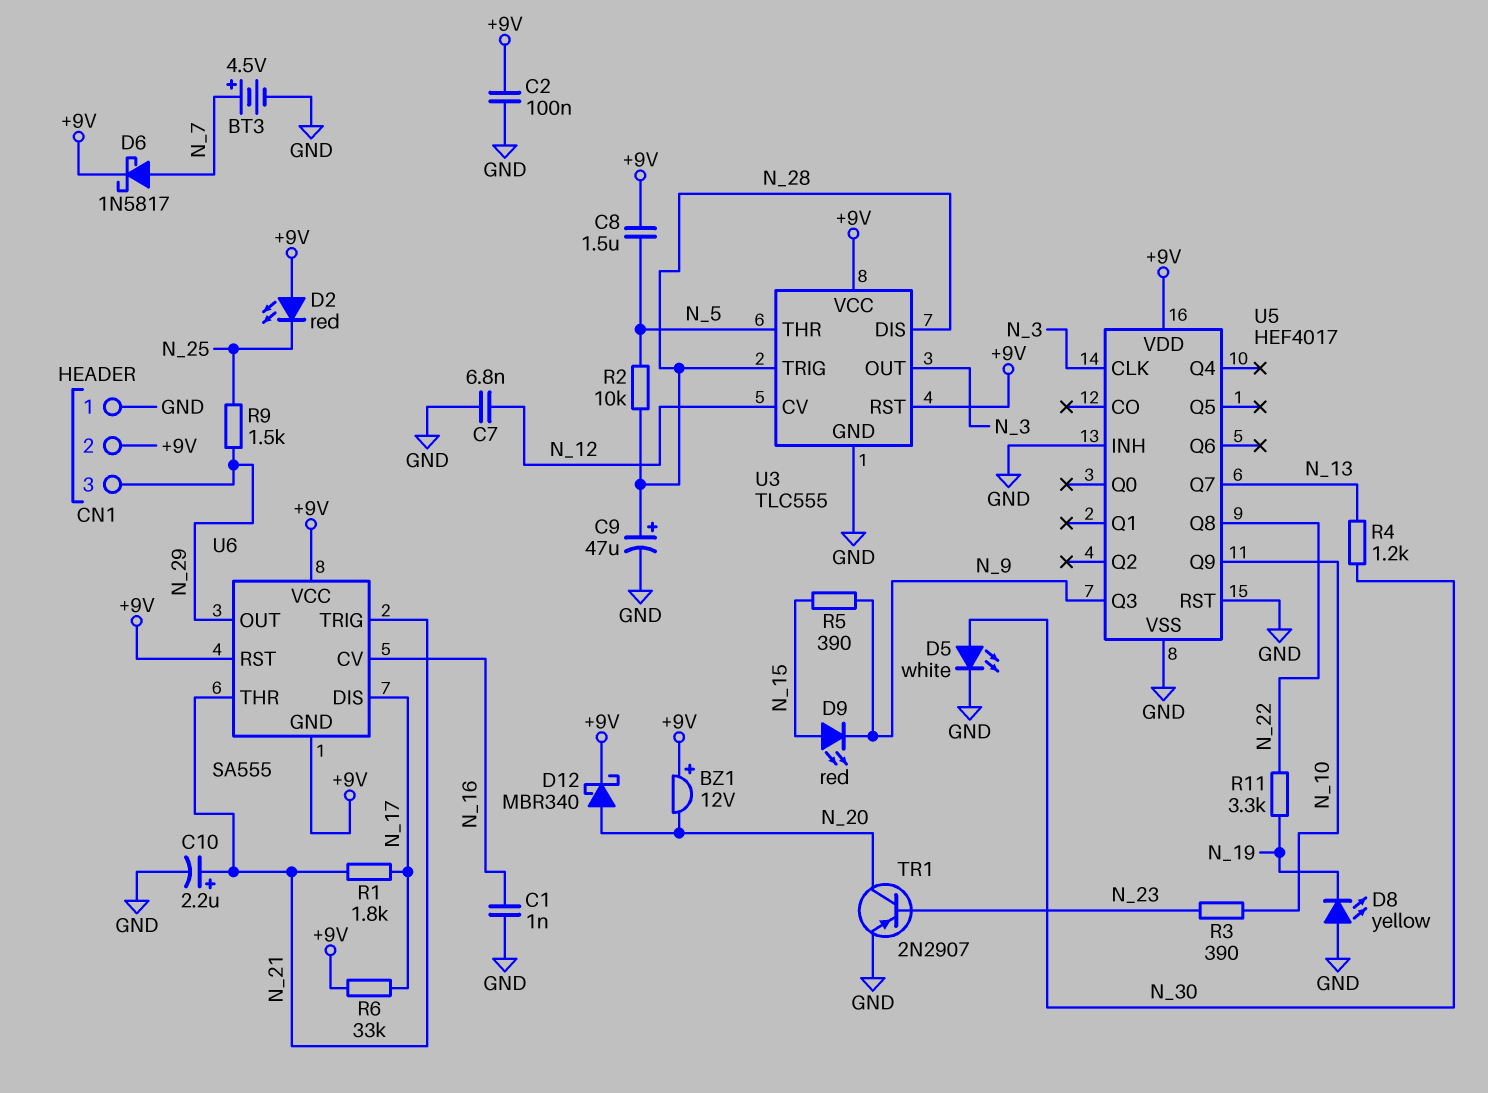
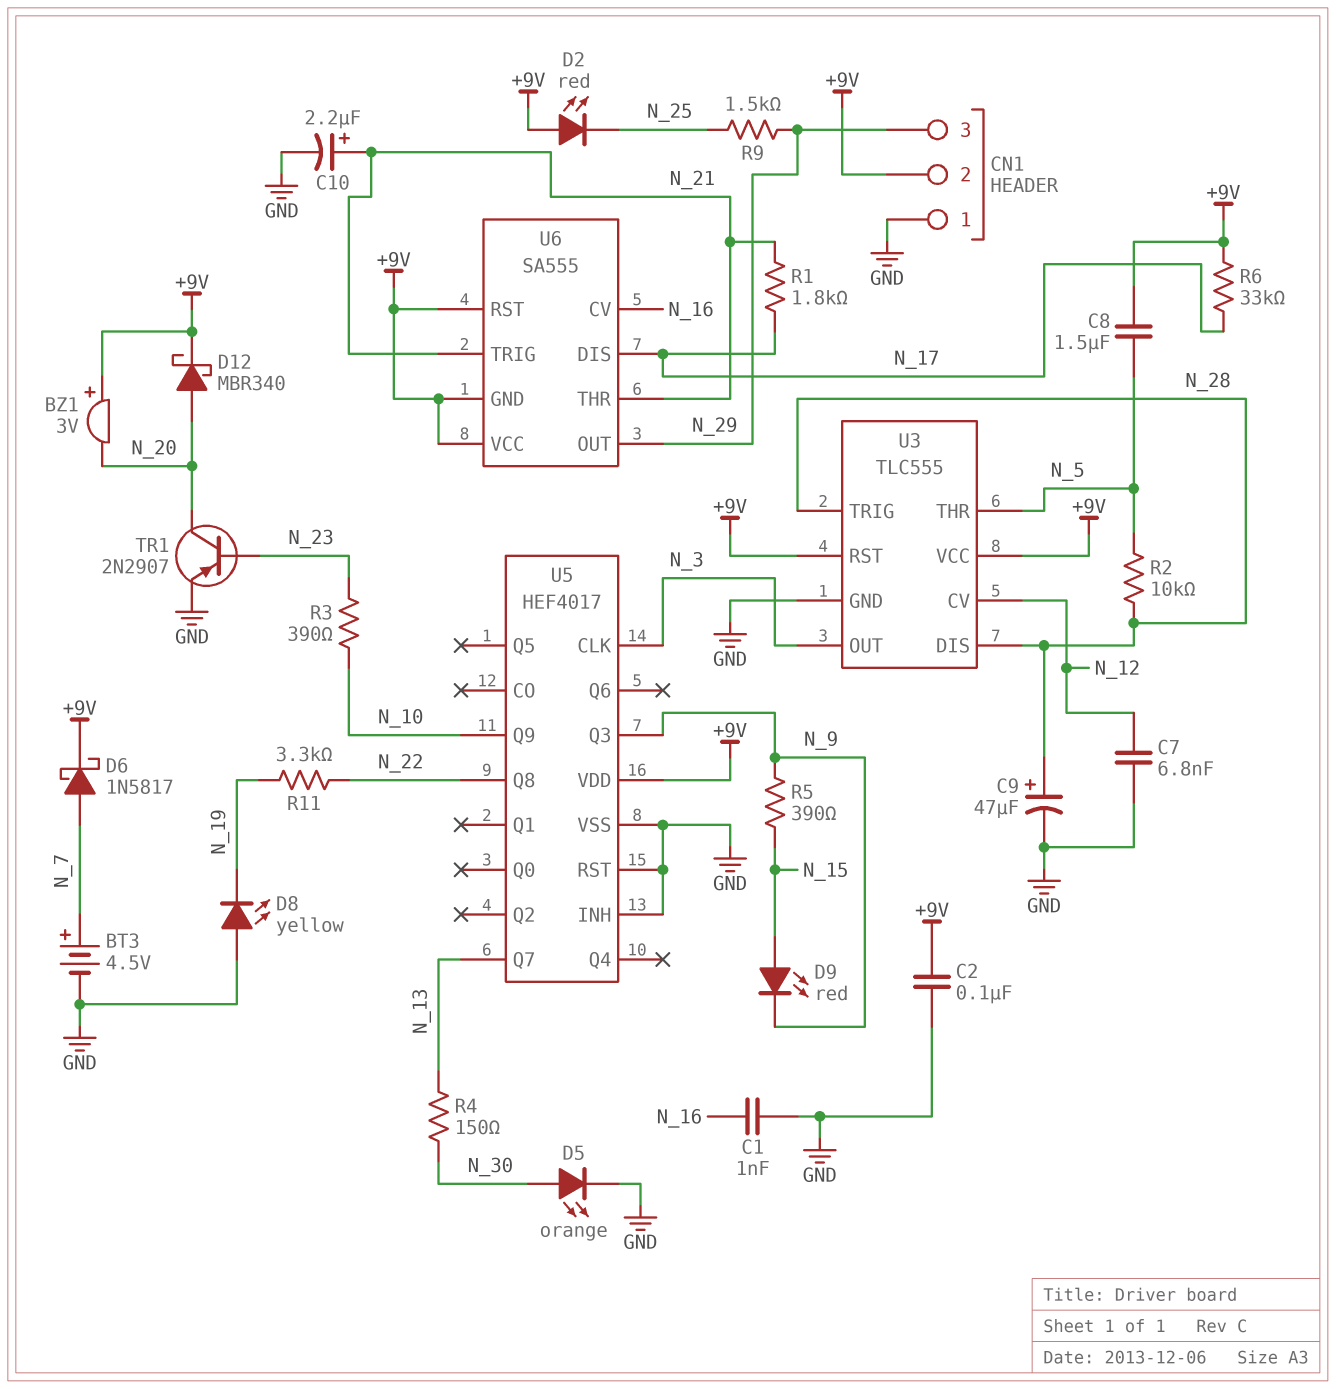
BZ1: buzzer 12V (plus +9V, minus N_20) -> buzzer 3V (plus +9V, minus N_20)
D5: LED white (A N_30, K GND) -> LED orange (A N_30, K GND)
R4: 1.2k (N_13, N_30) -> 150 (N_13, N_30)

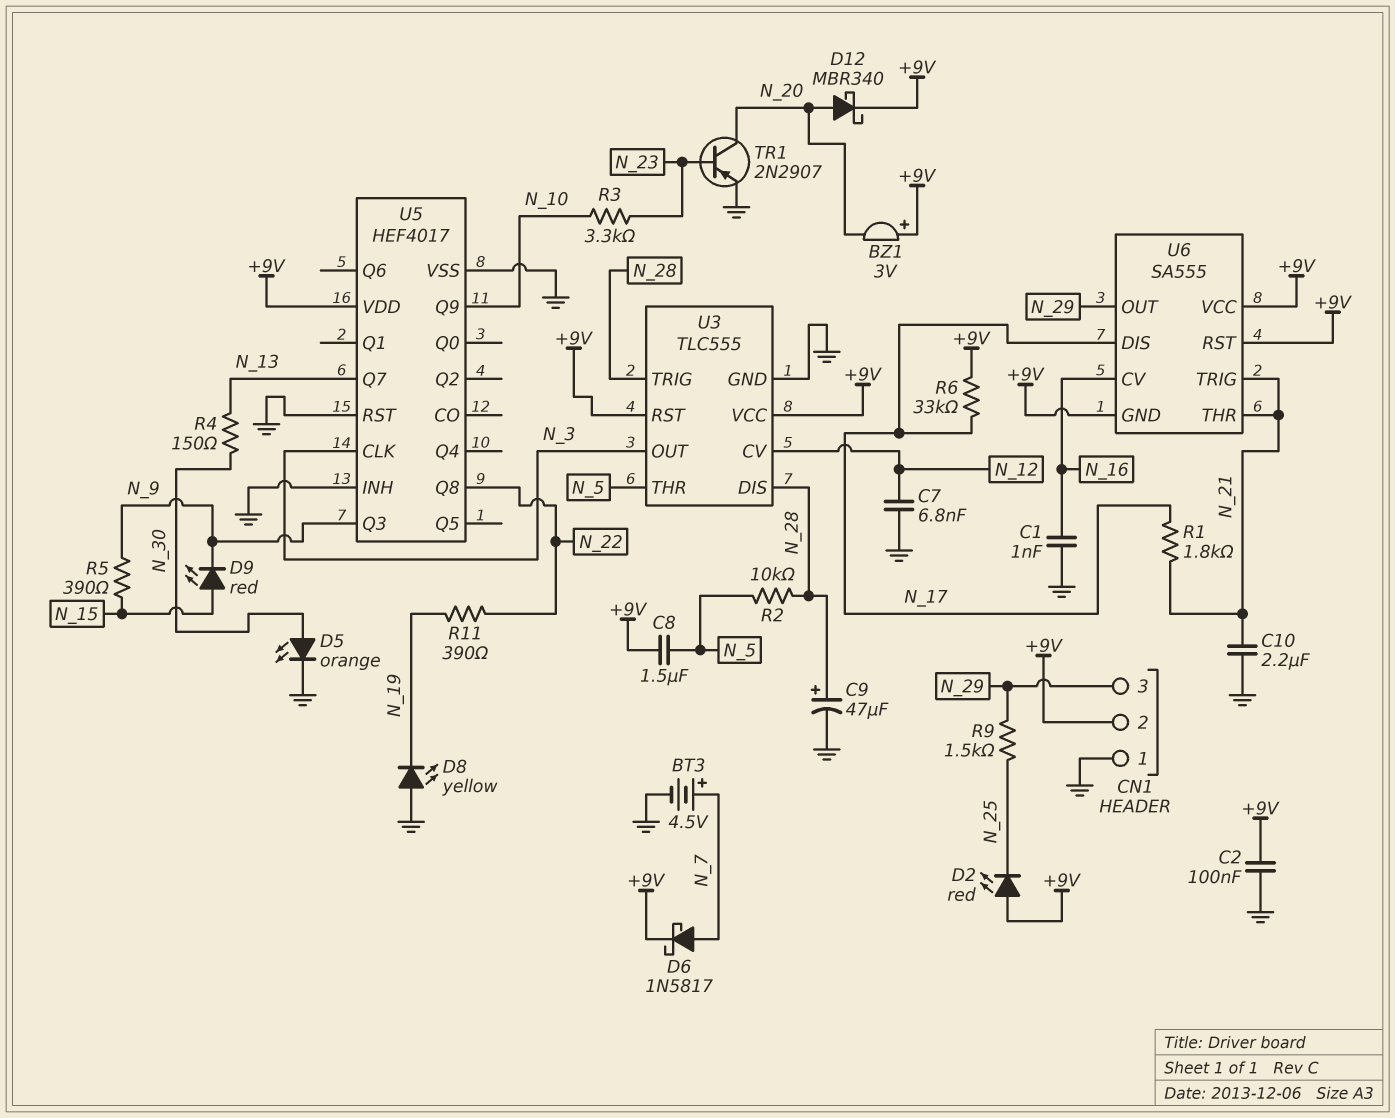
C10: 2.2uF (plus N_21, minus GND) -> 2.2uF (GND, N_21)
R3: 390 (N_10, N_23) -> 3.3k (N_10, N_23)
R11: 3.3k (N_19, N_22) -> 390 (N_19, N_22)

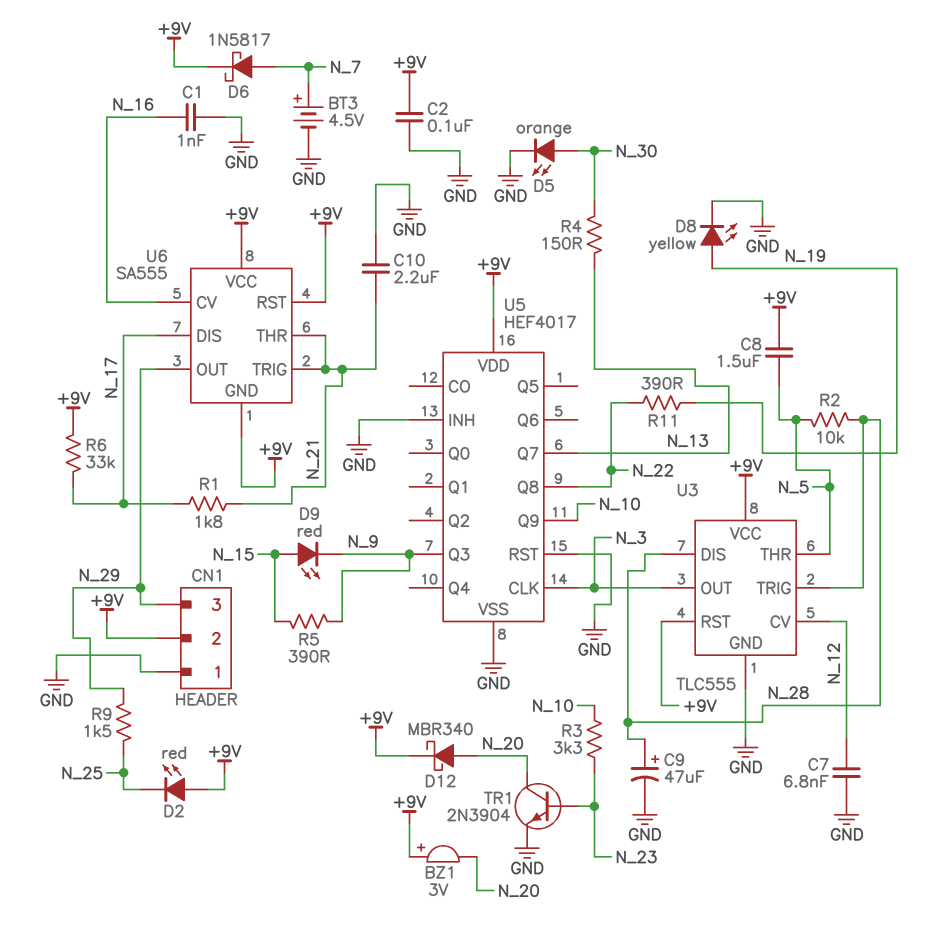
D8: LED yellow (A GND, K N_19) -> LED yellow (A N_19, K GND)
TR1: PNP 2N2907 (B N_23, C N_20, E GND) -> NPN 2N3904 (B N_23, C N_20, E GND)

